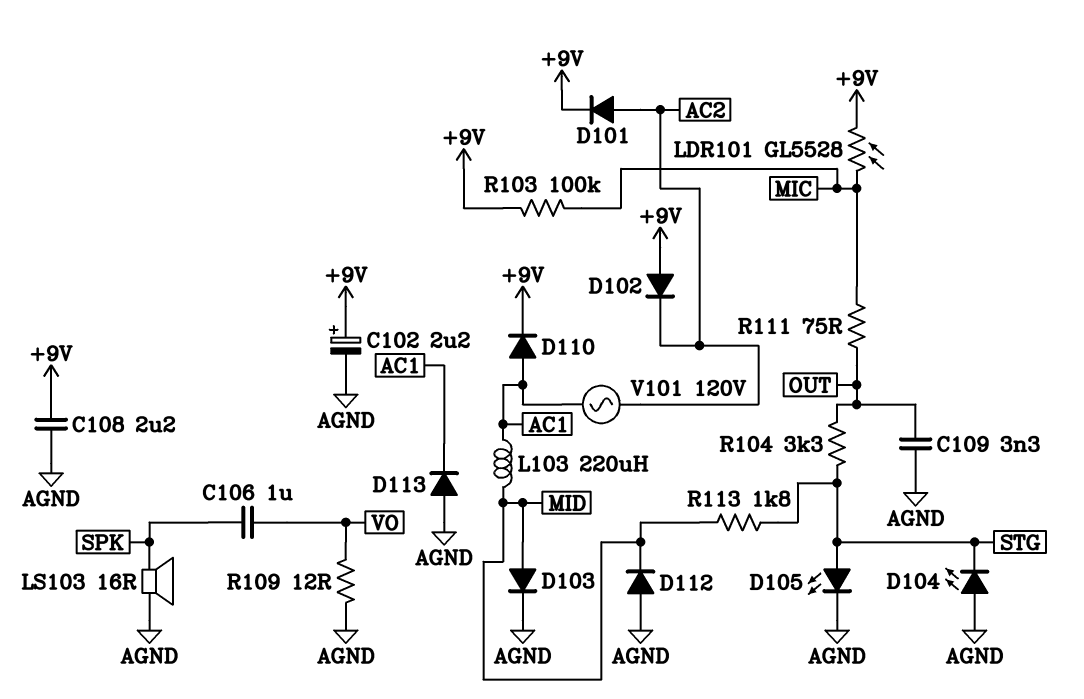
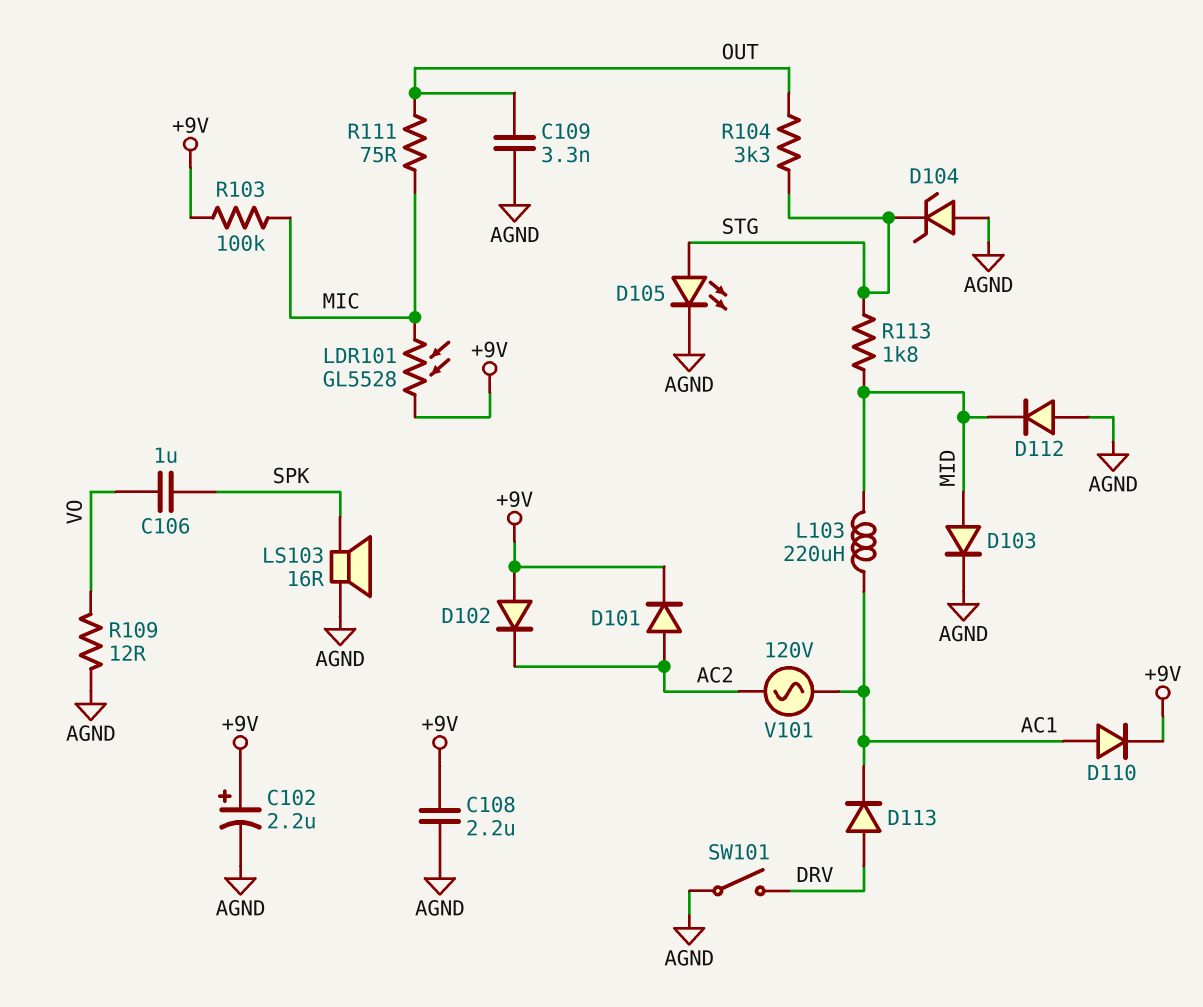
D104: LED (A AGND, K STG) -> zener (A AGND, K STG)
D113: diode (A AGND, K AC1) -> diode (A DRV, K AC1)
SW101: none -> switch (AGND, DRV)

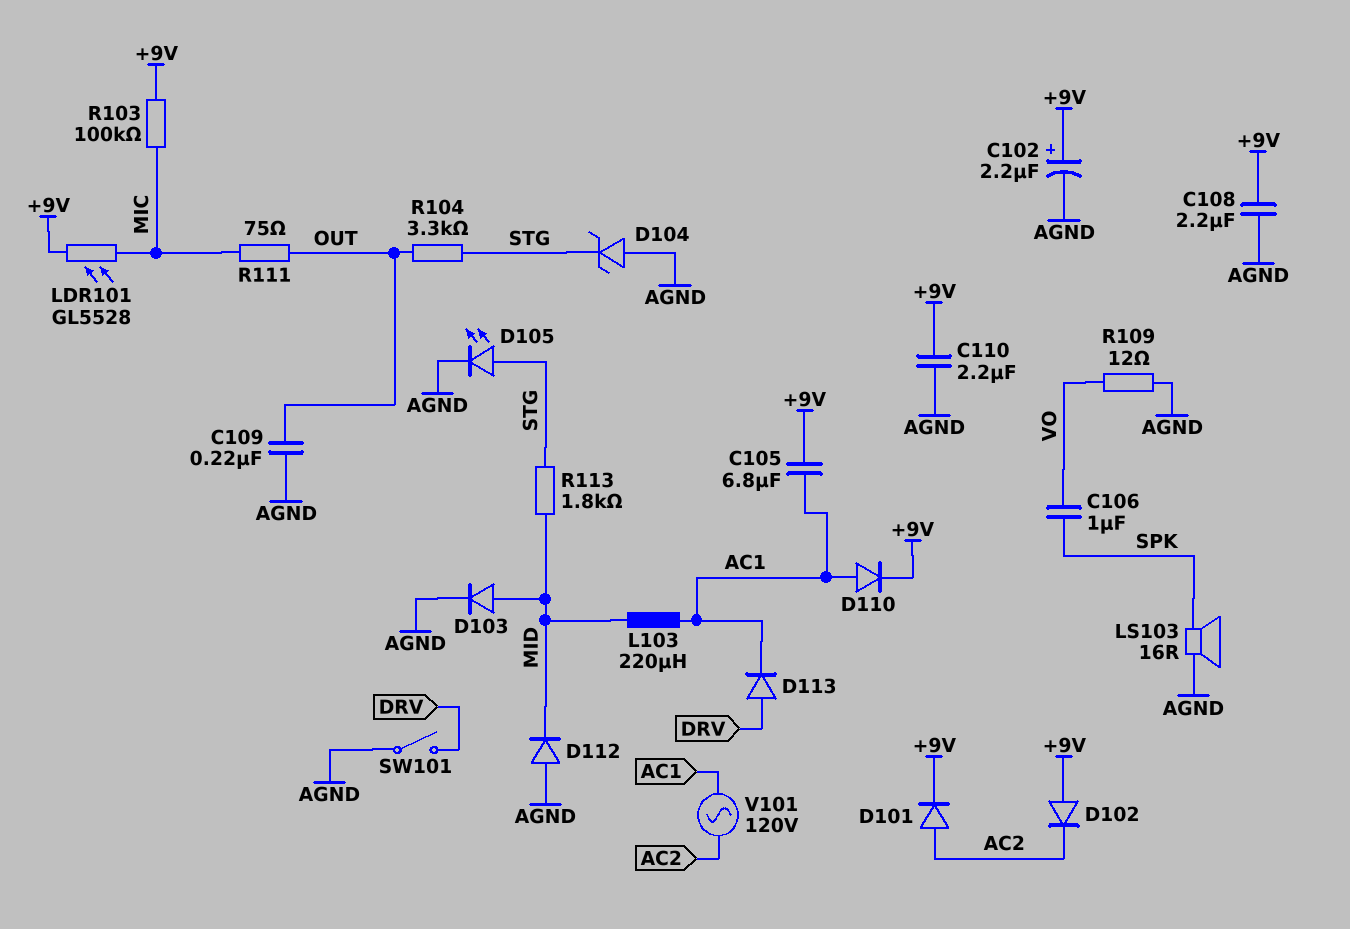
C105: none -> 6.8uF (+9V, AC1)
C109: 3.3nF (AGND, OUT) -> 220nF (AGND, OUT)
C110: none -> 2.2uF (+9V, AGND)

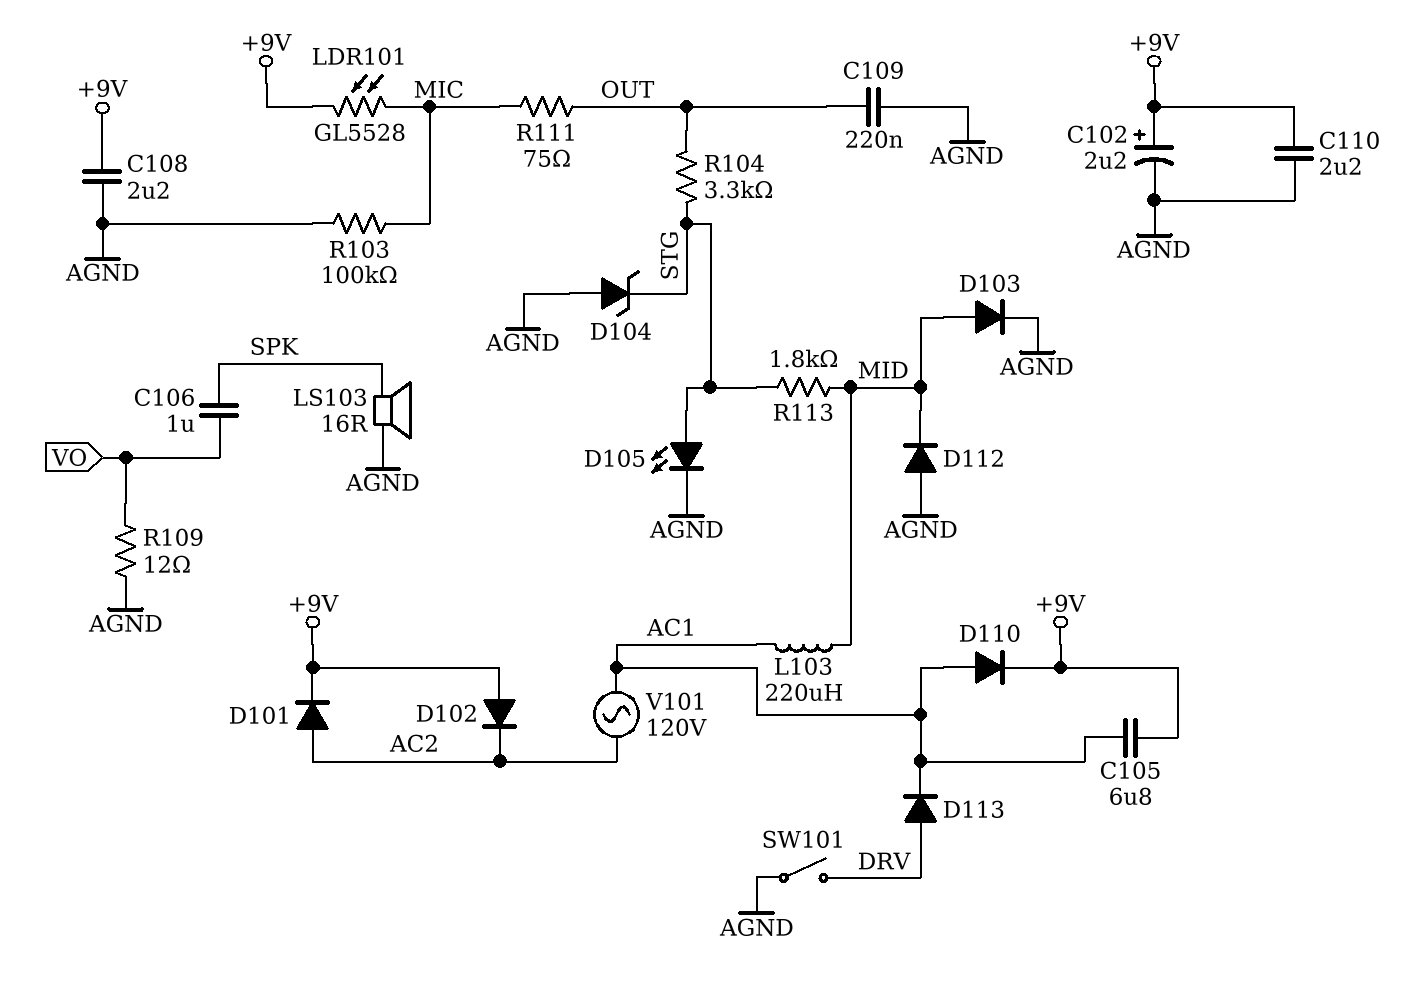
R103: 100k (+9V, MIC) -> 100k (AGND, MIC)

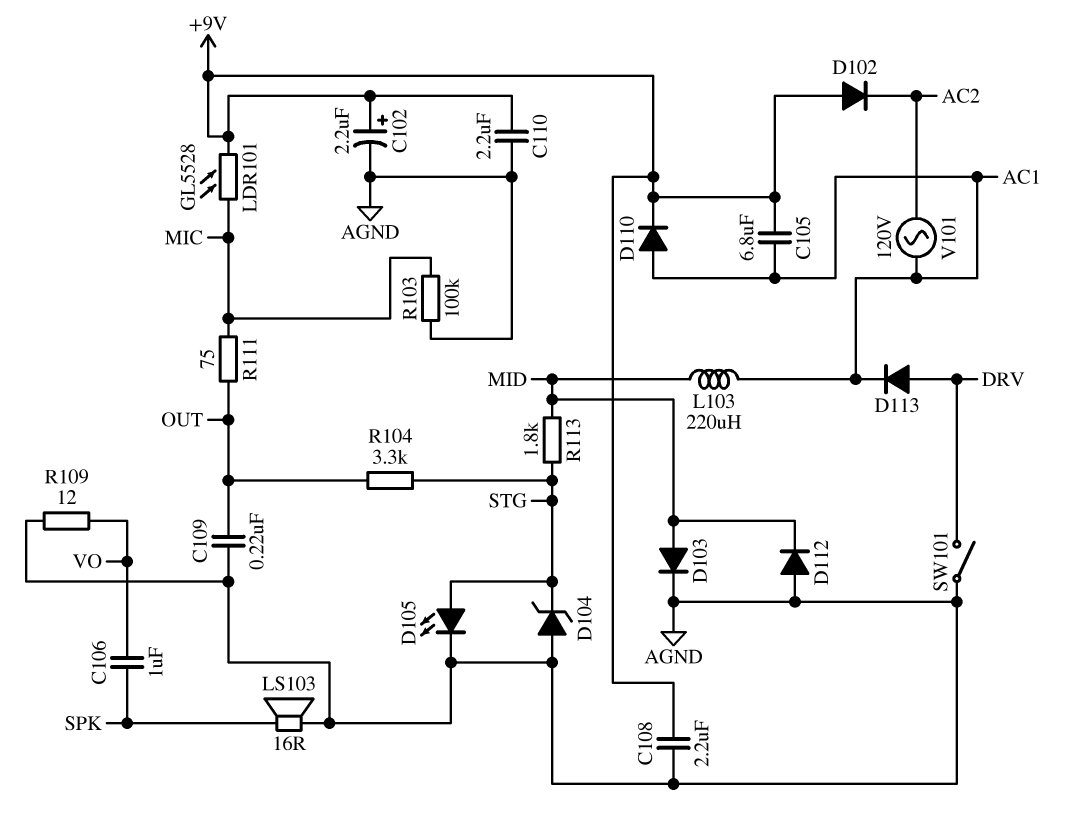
D101: diode (A AC2, K +9V) -> none

